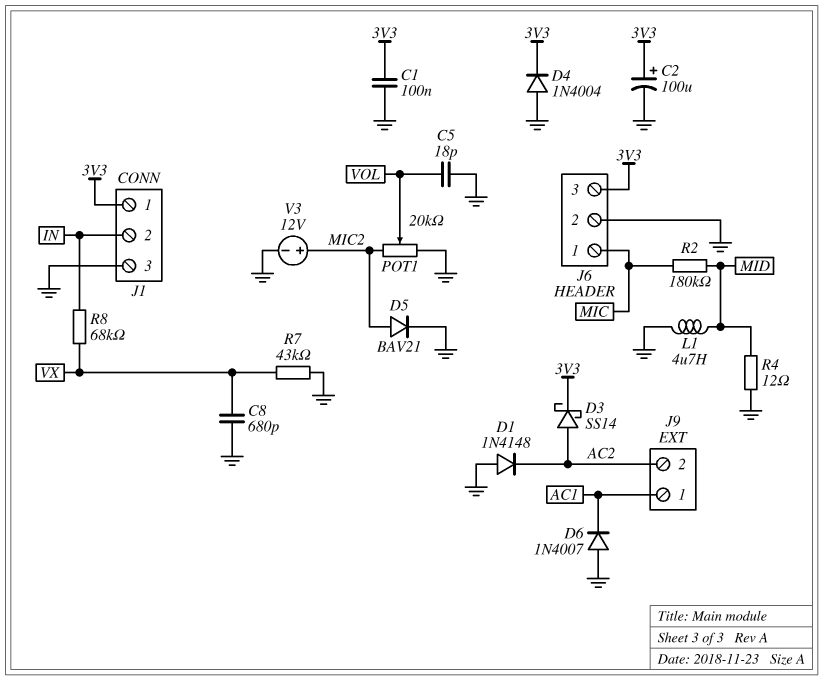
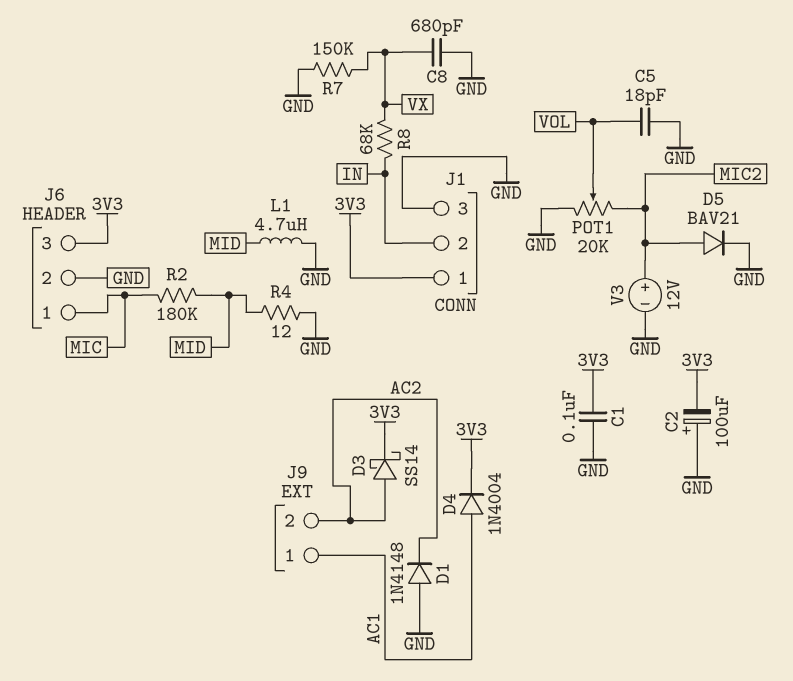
C2: 100uF (plus 3V3, minus GND) -> 100uF (plus GND, minus 3V3)
D4: diode 1N4004 (A GND, K 3V3) -> diode 1N4004 (A AC1, K 3V3)
D6: diode 1N4007 (A GND, K AC1) -> none
R7: 43k (GND, VX) -> 150k (GND, VX)

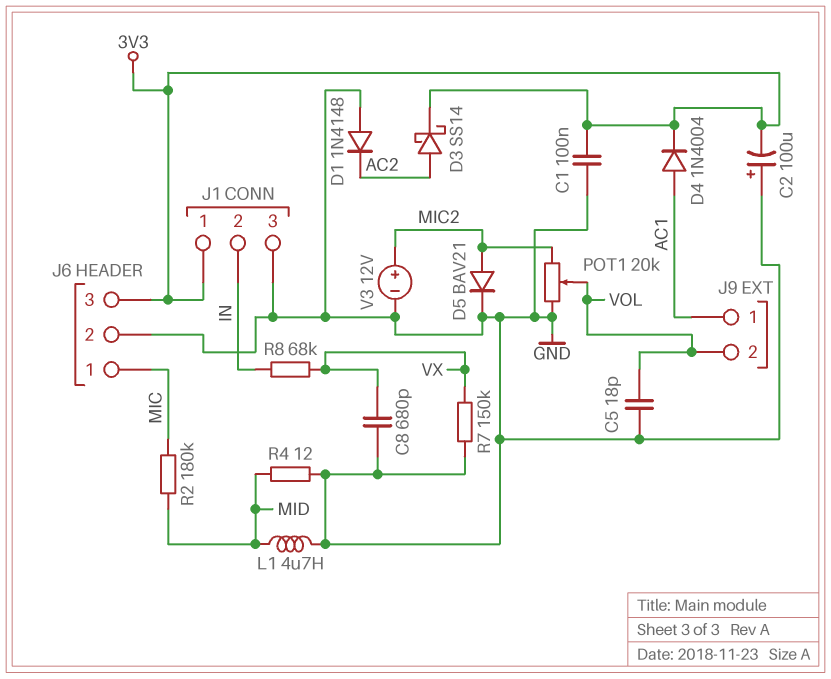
J9 pin 2: AC2 -> VOL

